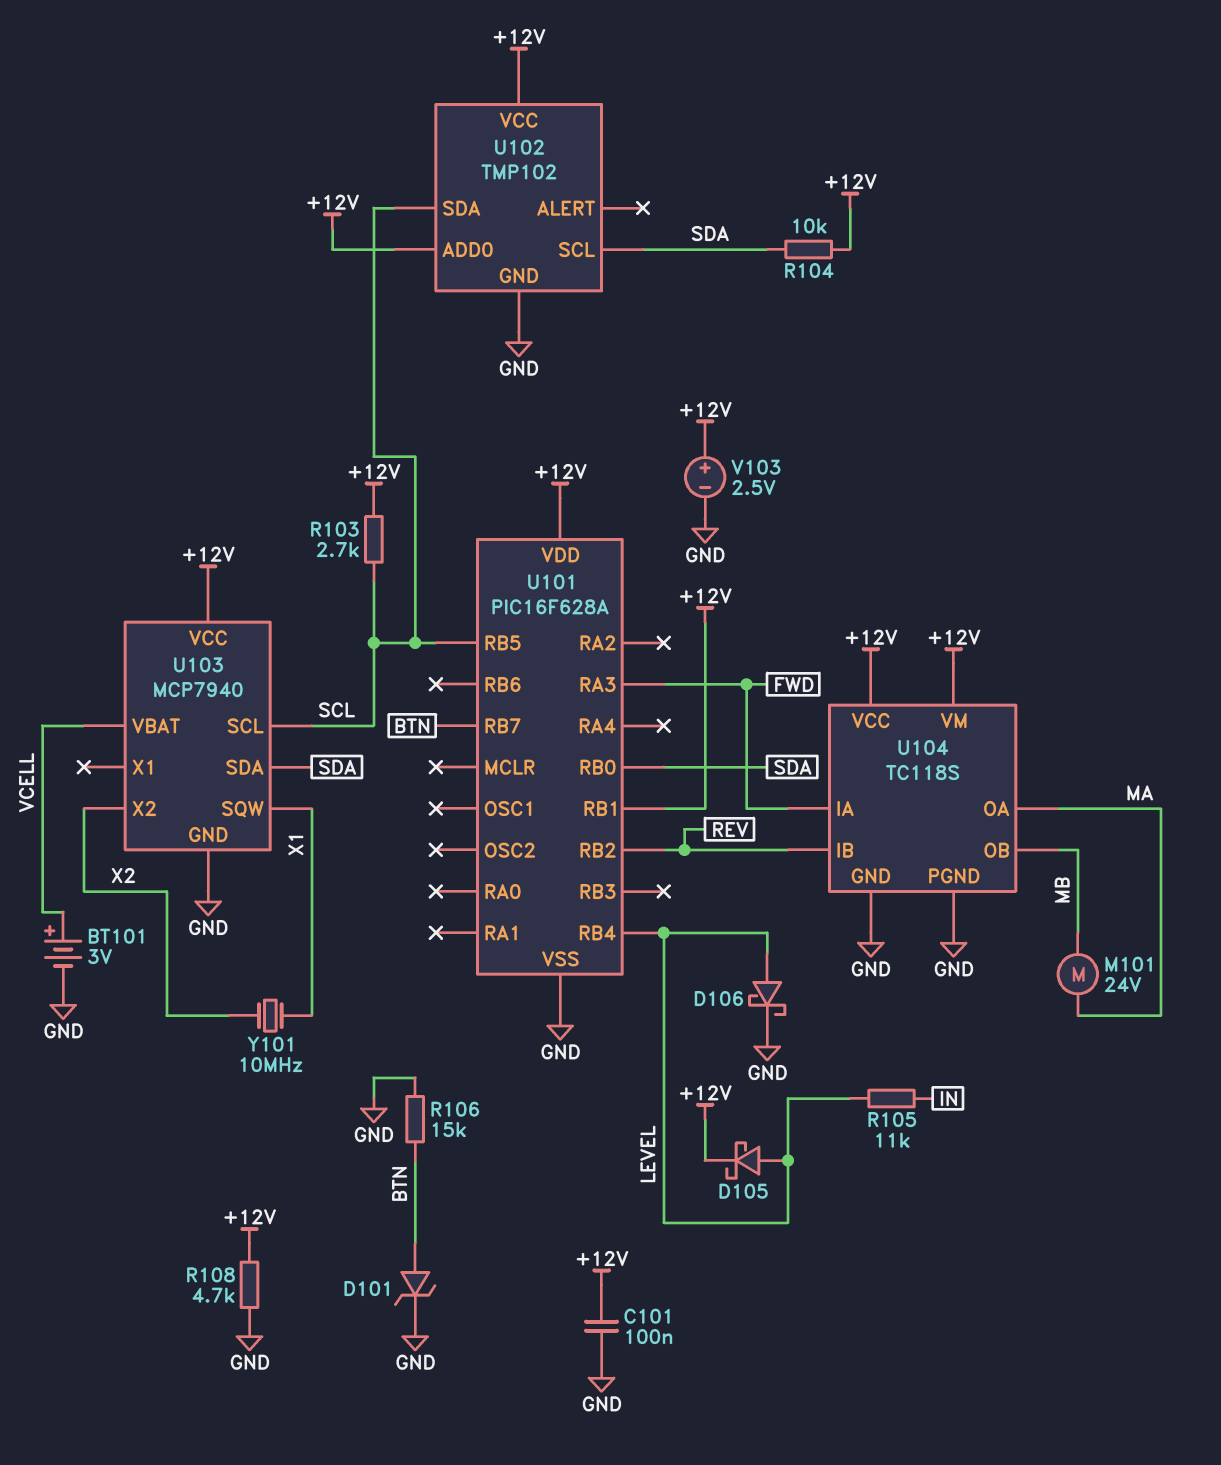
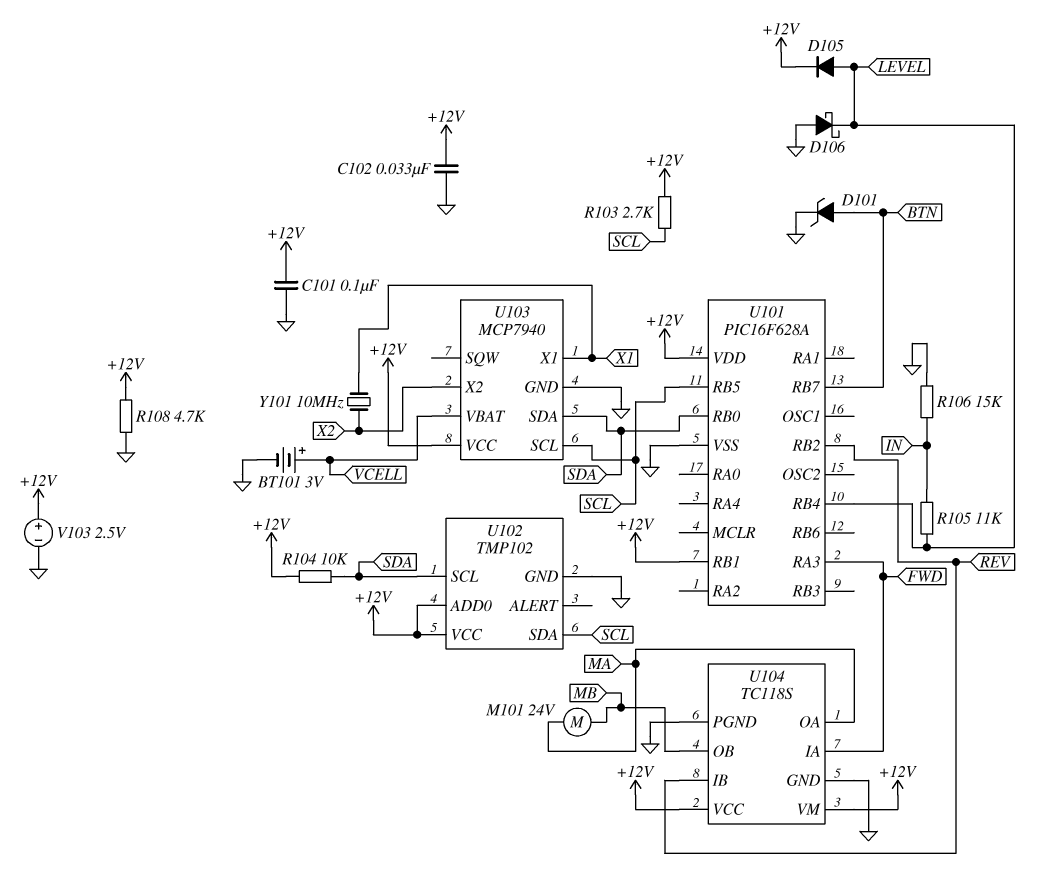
C102: none -> 33nF (+12V, GND)
D105: schottky (A LEVEL, K +12V) -> diode (A LEVEL, K +12V)
D106: schottky (A LEVEL, K GND) -> schottky (A GND, K LEVEL)
R106: 15k (BTN, GND) -> 15k (GND, IN)
U103 pin SQW: X1 -> none
U103 pin X1: none -> X1

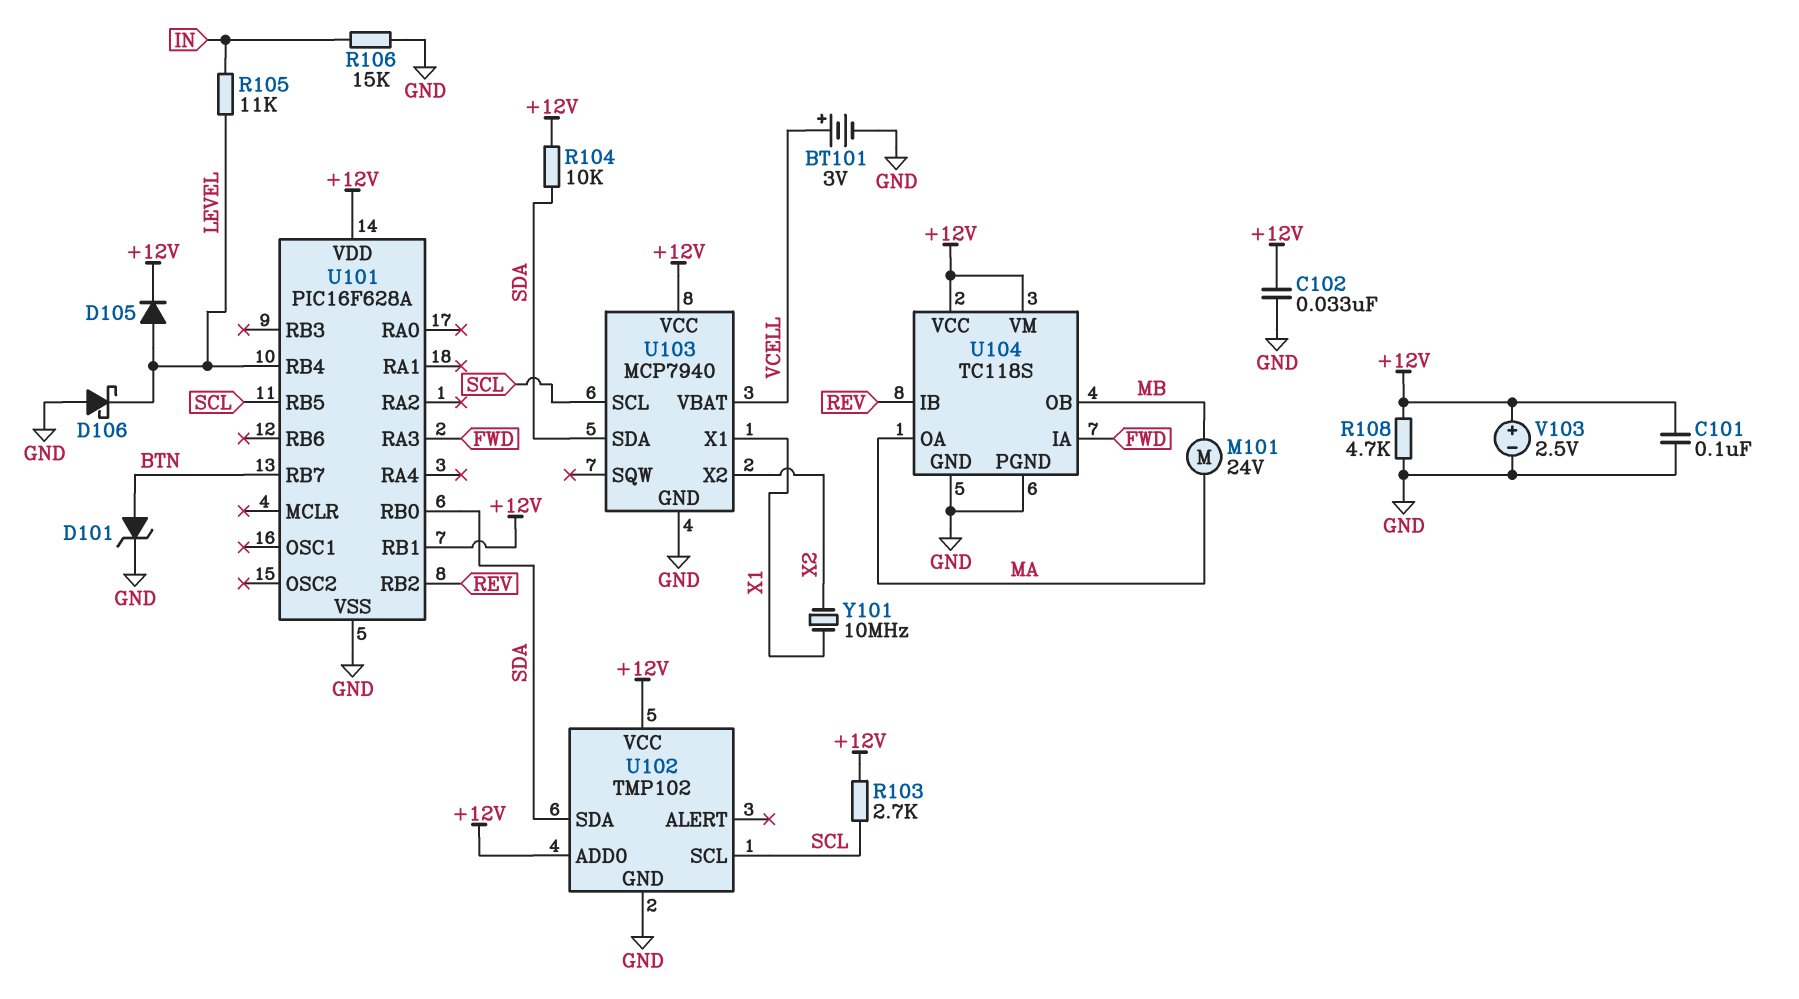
U102 pin SCL: SDA -> SCL
U102 pin SDA: SCL -> SDA

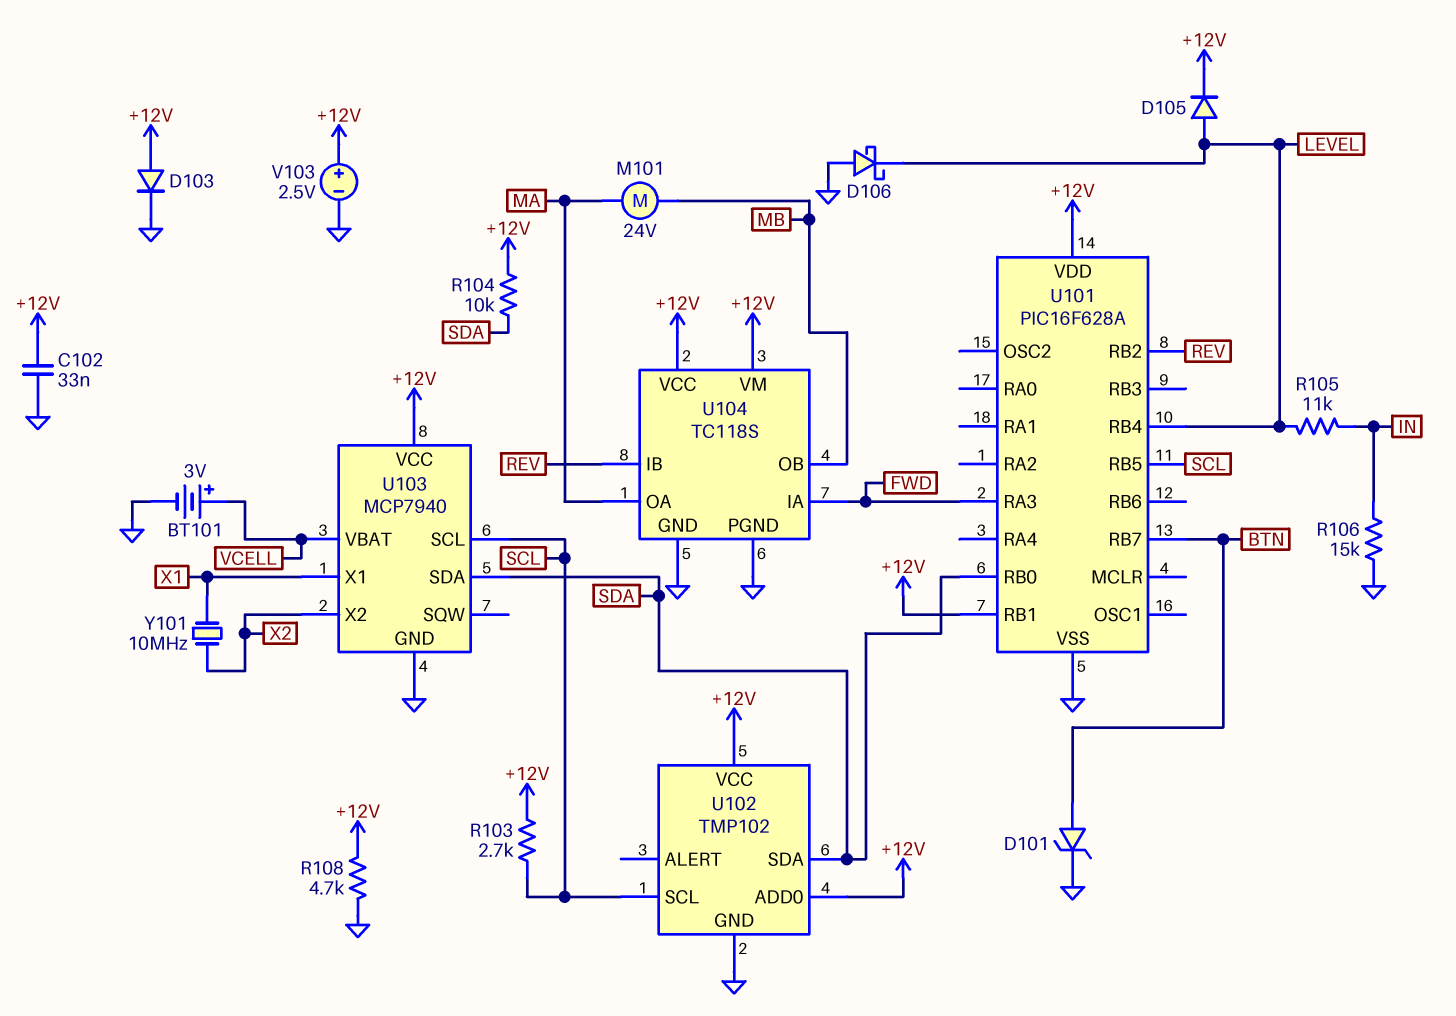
C101: 100nF (+12V, GND) -> none
D103: none -> diode (A +12V, K GND)

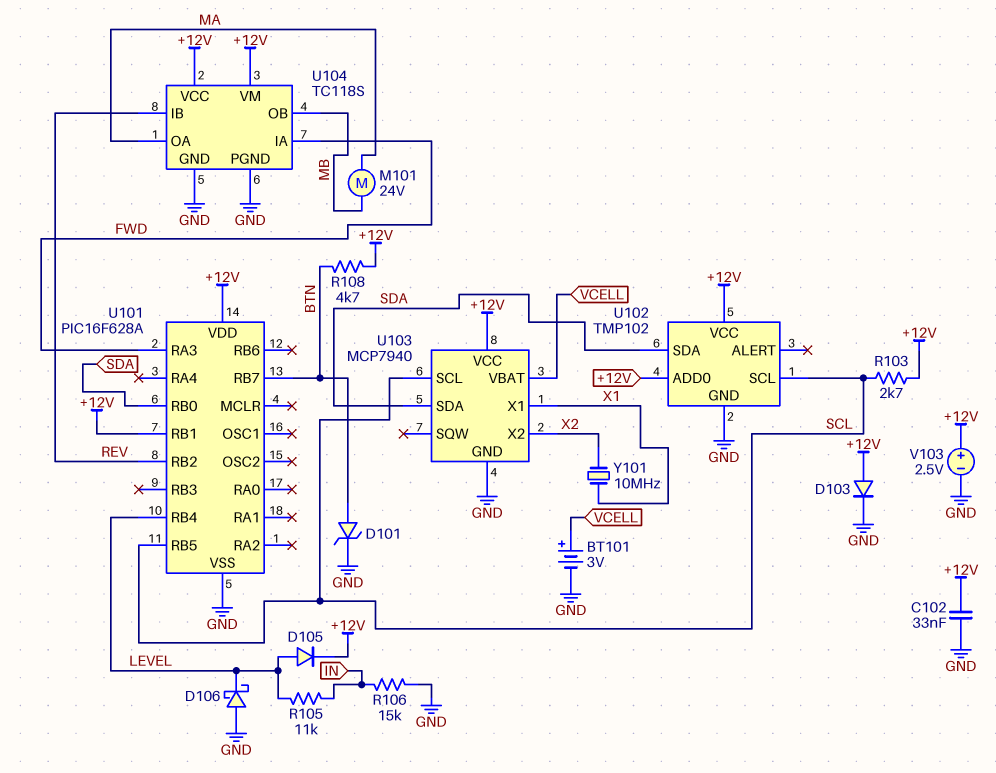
R104: 10k (+12V, SDA) -> none
R108: 4.7k (+12V, GND) -> 4.7k (+12V, BTN)

